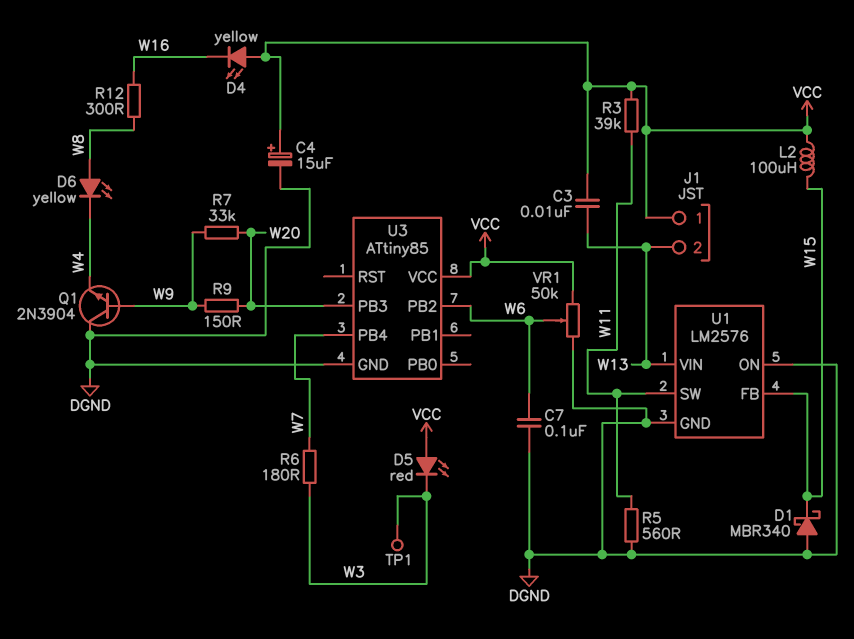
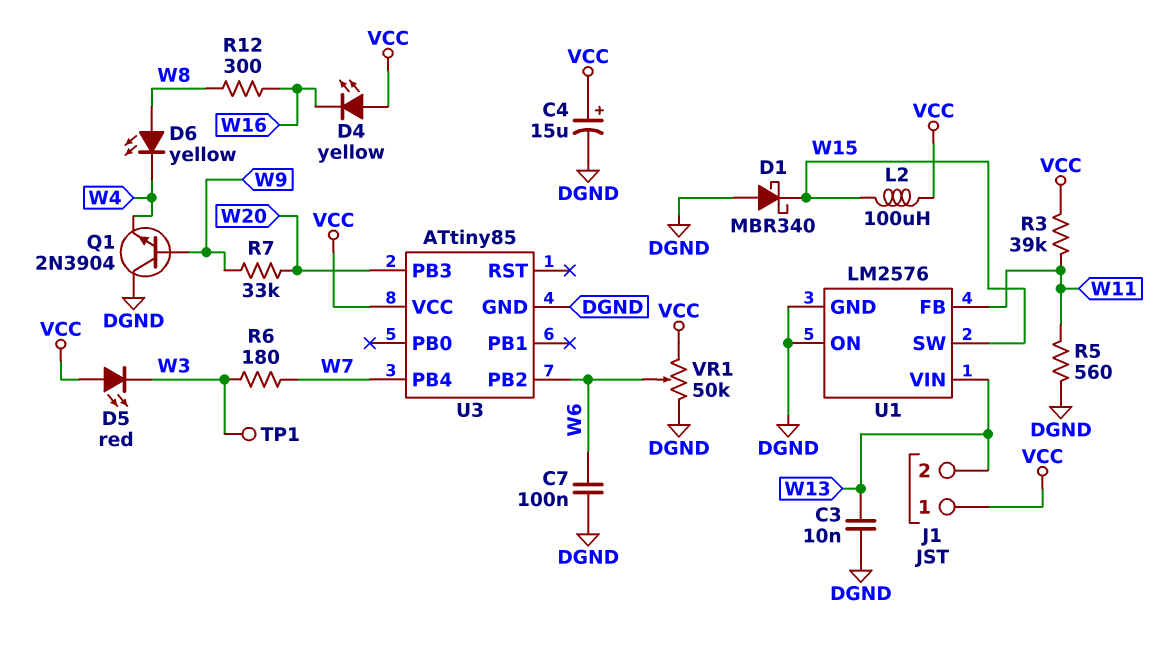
C3: 10nF (VCC, W13) -> 10nF (DGND, W13)
R9: 150 (W9, W20) -> none
U1 pin FB: W15 -> W11
U1 pin SW: W11 -> W15

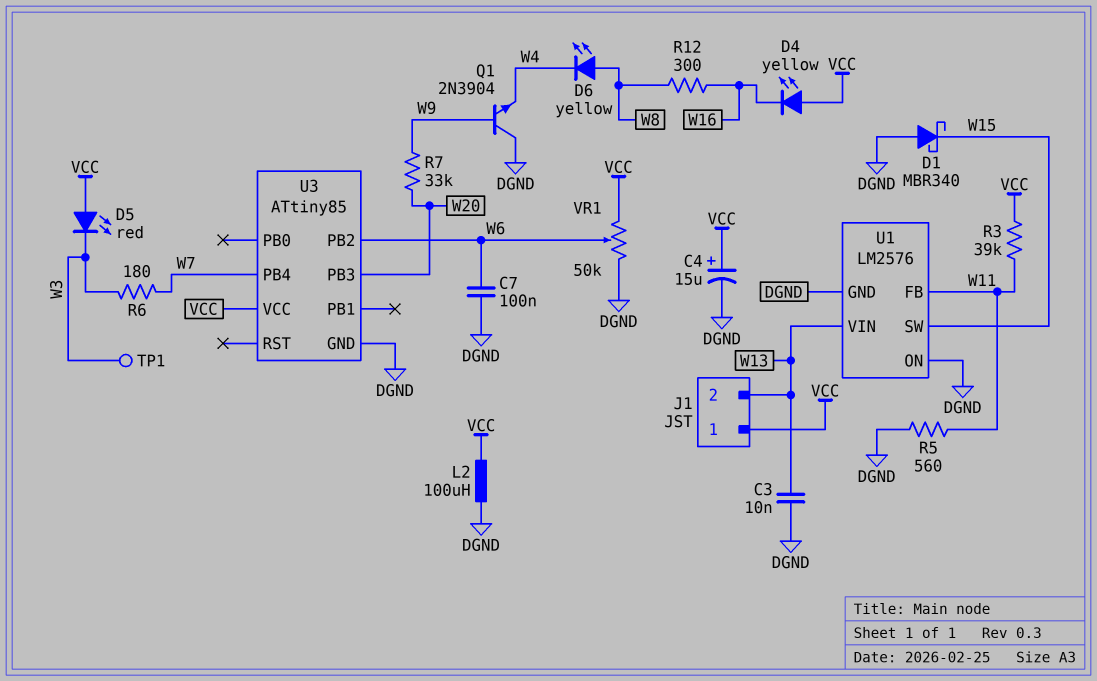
L2: 100uH (VCC, W15) -> 100uH (DGND, VCC)

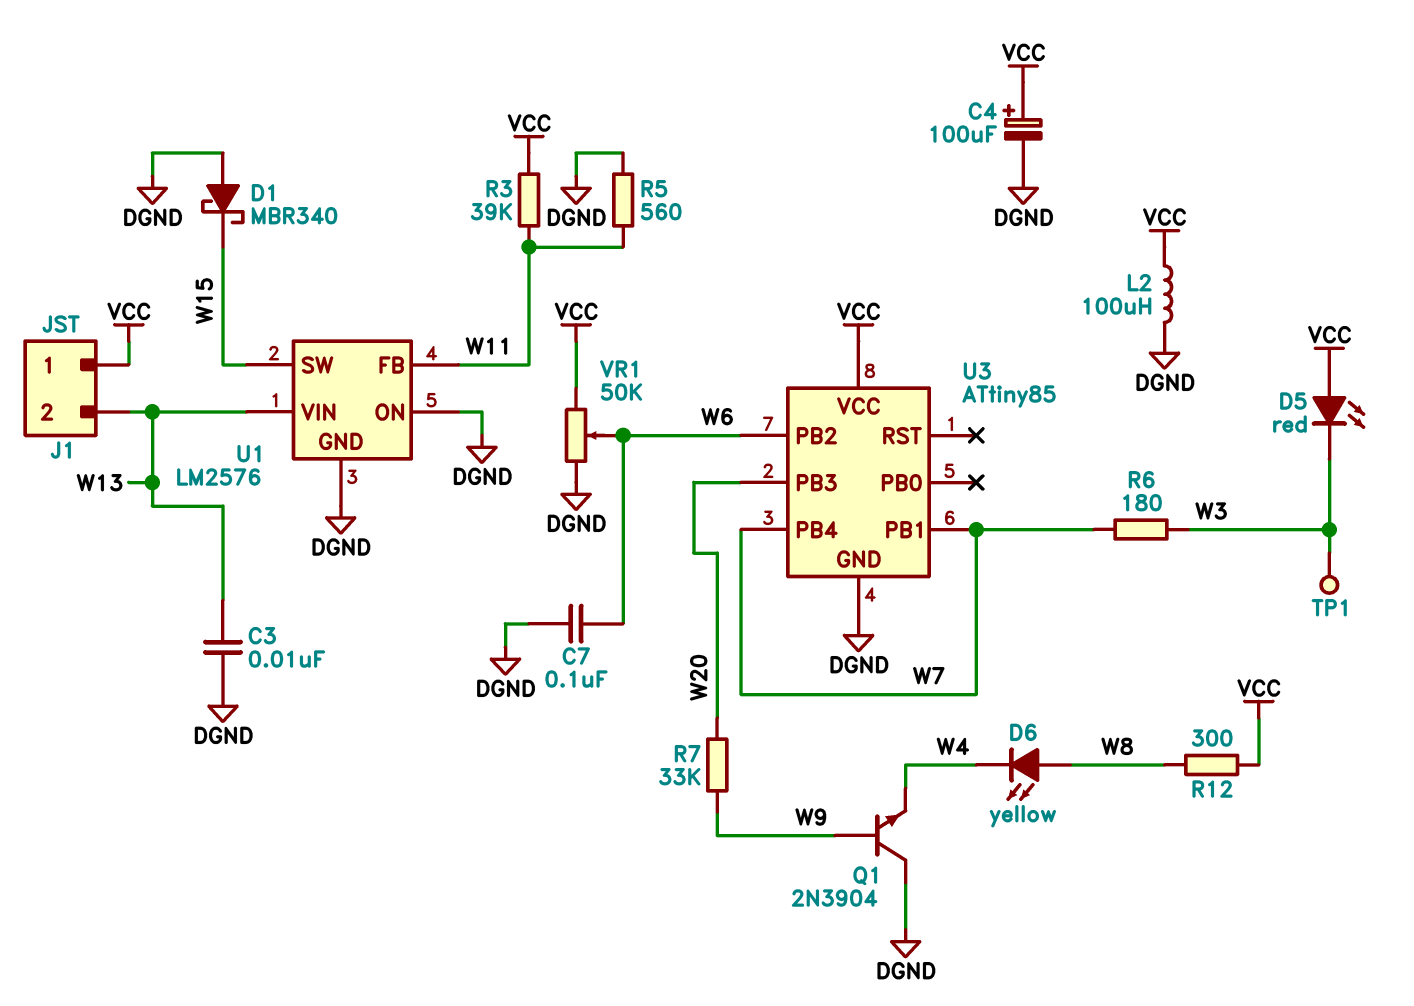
C4: 15uF (plus VCC, minus DGND) -> 100uF (plus VCC, minus DGND)
D4: LED yellow (A VCC, K W16) -> none
R12: 300 (W8, W16) -> 300 (VCC, W8)
U3 pin PB1: none -> W7

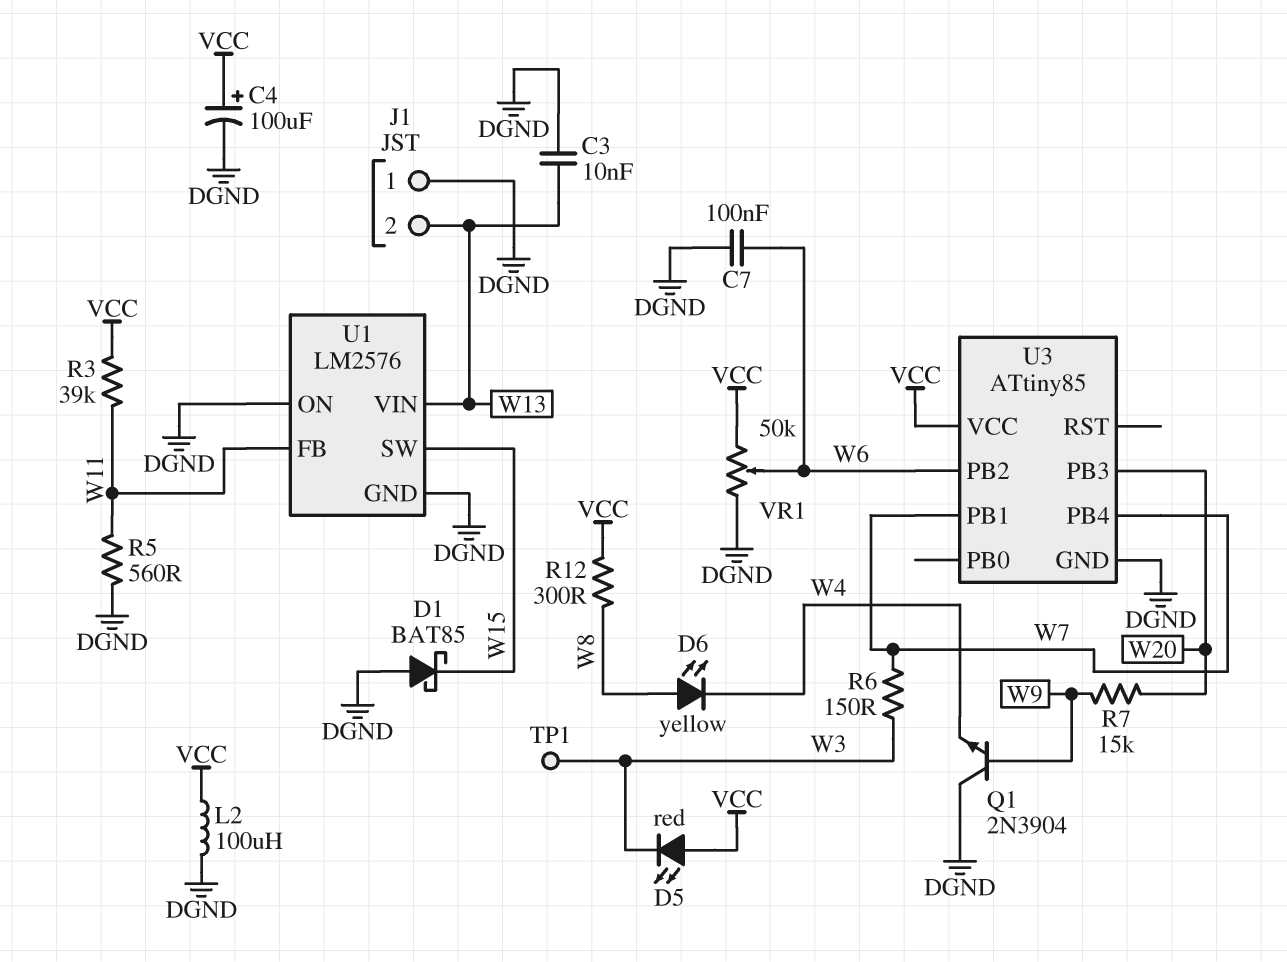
D1: schottky MBR340 (A DGND, K W15) -> schottky BAT85 (A DGND, K W15)
J1 pin 1: VCC -> DGND
R6: 180 (W3, W7) -> 150 (W3, W7)
R7: 33k (W9, W20) -> 15k (W9, W20)

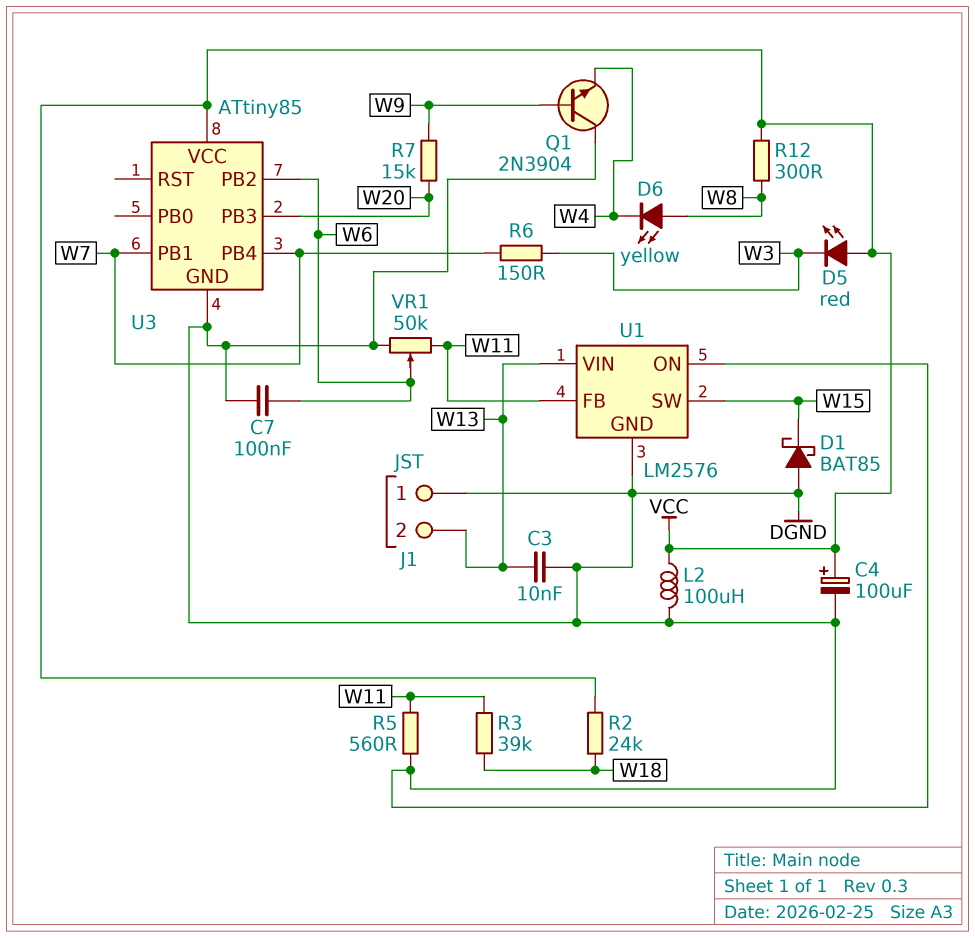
R2: none -> 24k (VCC, W18)
R3: 39k (VCC, W11) -> 39k (W11, W18)
TP1: test point (W3) -> none
VR1: 50k (DGND, VCC, wiper W6) -> 50k (DGND, W11, wiper W6)

